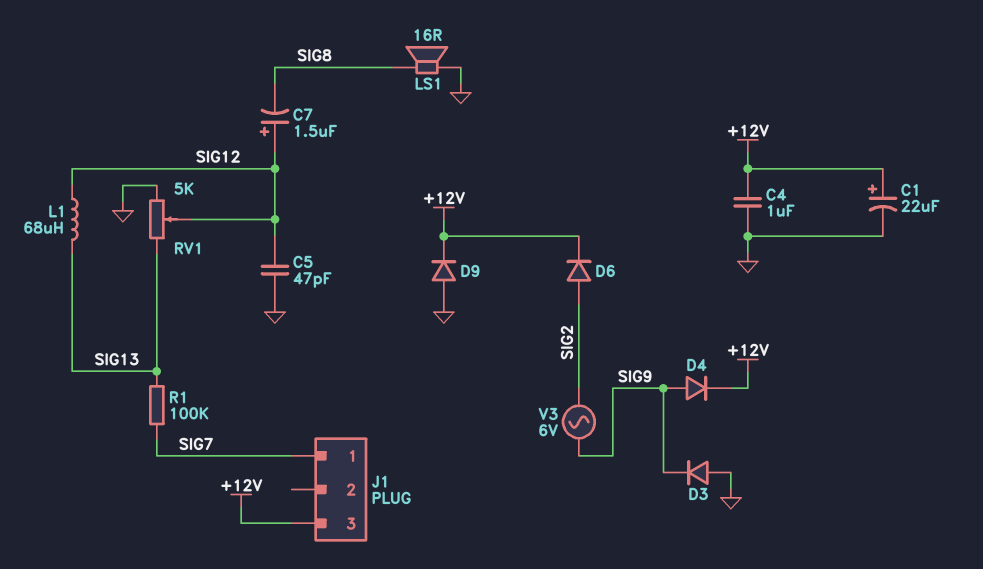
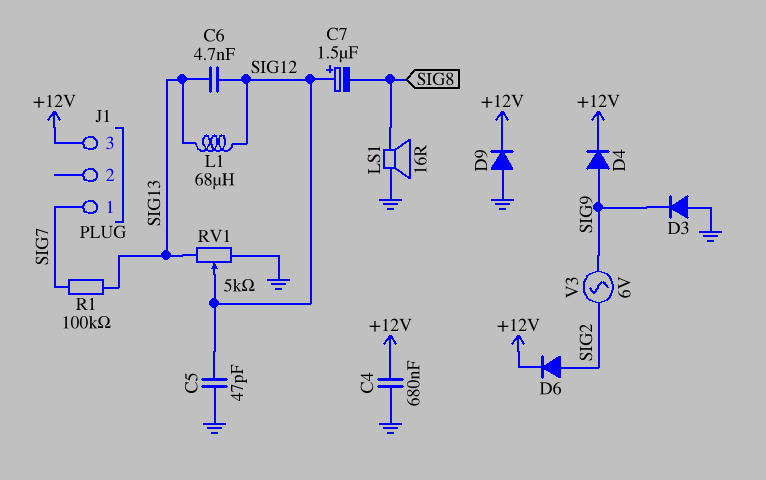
C1: 22uF (plus +12V, minus GND) -> none
C4: 1uF (+12V, GND) -> 680nF (+12V, GND)
C6: none -> 4.7nF (SIG12, SIG13)

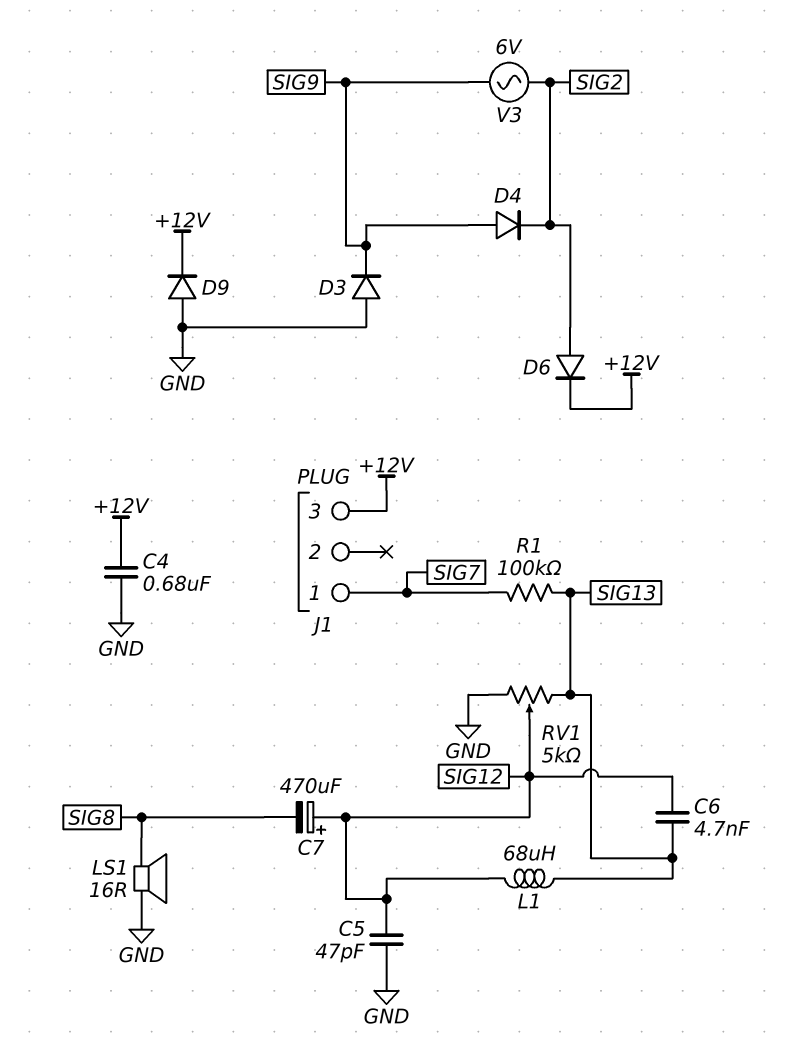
C7: 1.5uF (plus SIG12, minus SIG8) -> 470uF (plus SIG12, minus SIG8)
D4: diode (A SIG9, K +12V) -> diode (A SIG9, K SIG2)

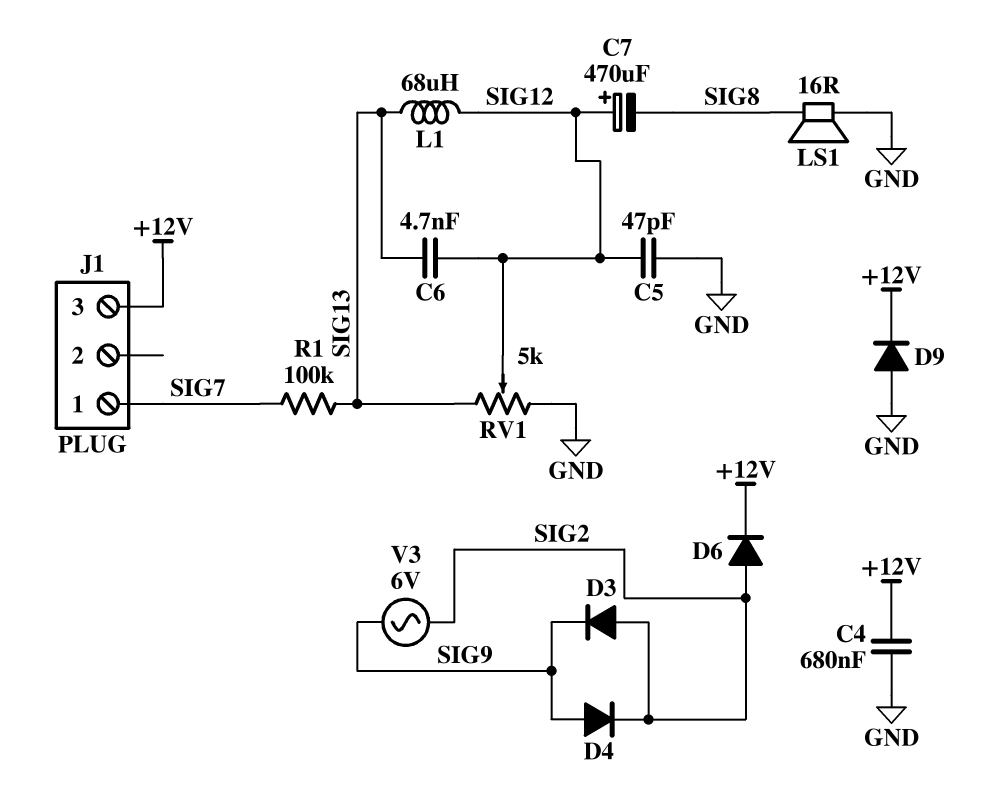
D3: diode (A GND, K SIG9) -> diode (A SIG2, K SIG9)

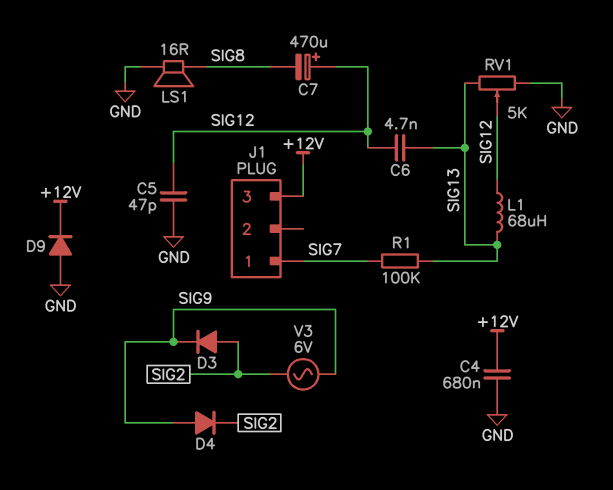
D6: diode (A SIG2, K +12V) -> none

